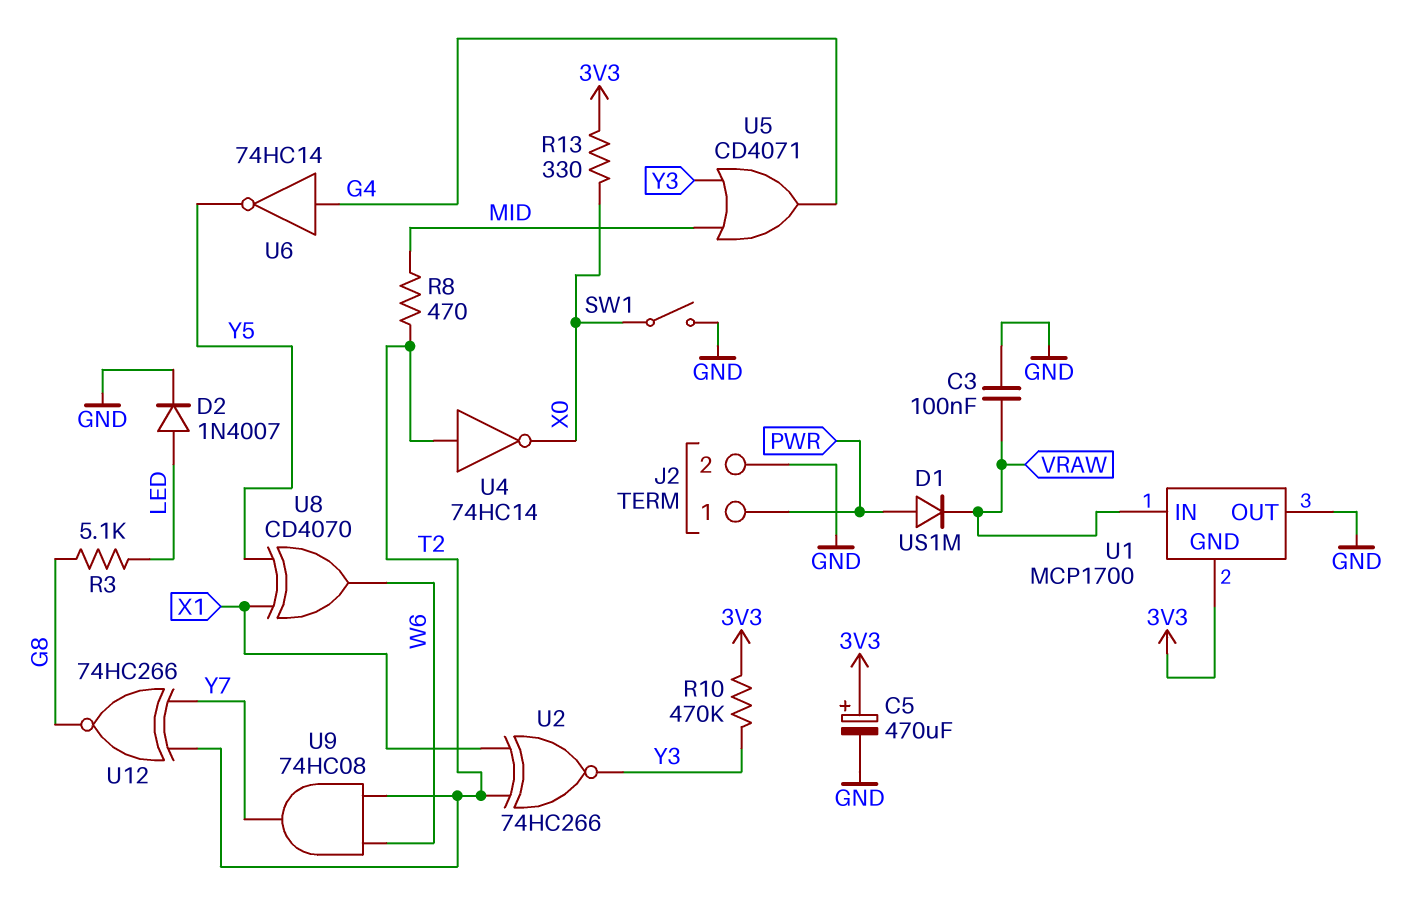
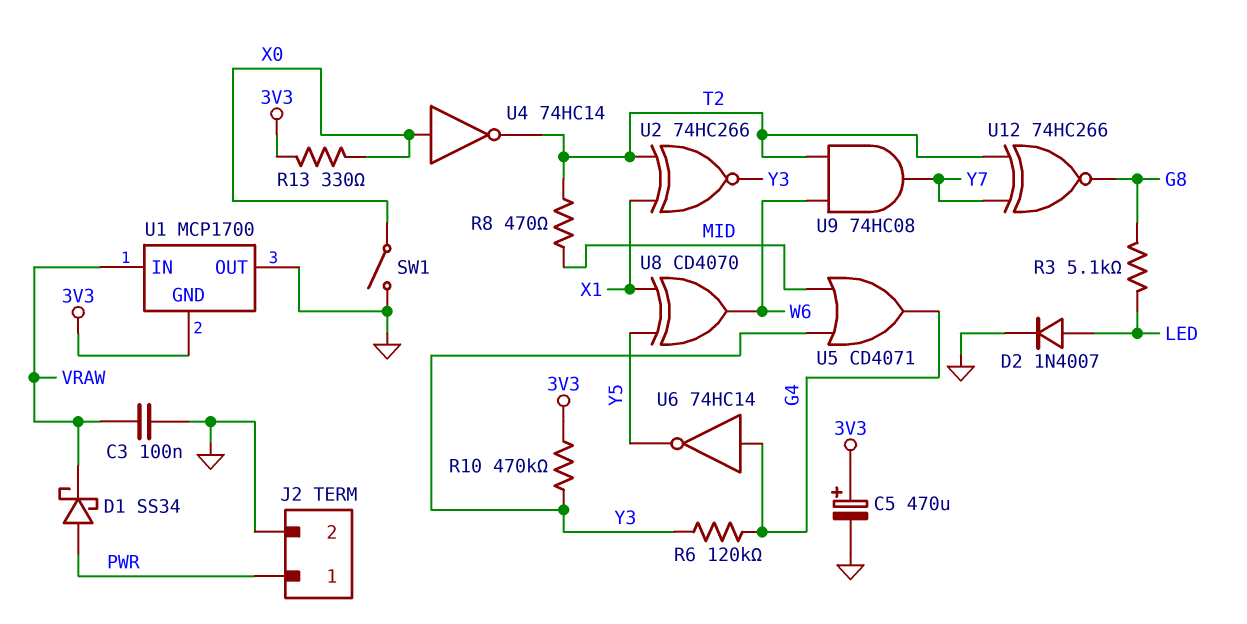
D1: diode US1M (A PWR, K VRAW) -> schottky SS34 (A PWR, K VRAW)
R6: none -> 120k (G4, Y3)
U4: NOT 74HC14 (in T2, out X0) -> NOT 74HC14 (in X0, out T2)

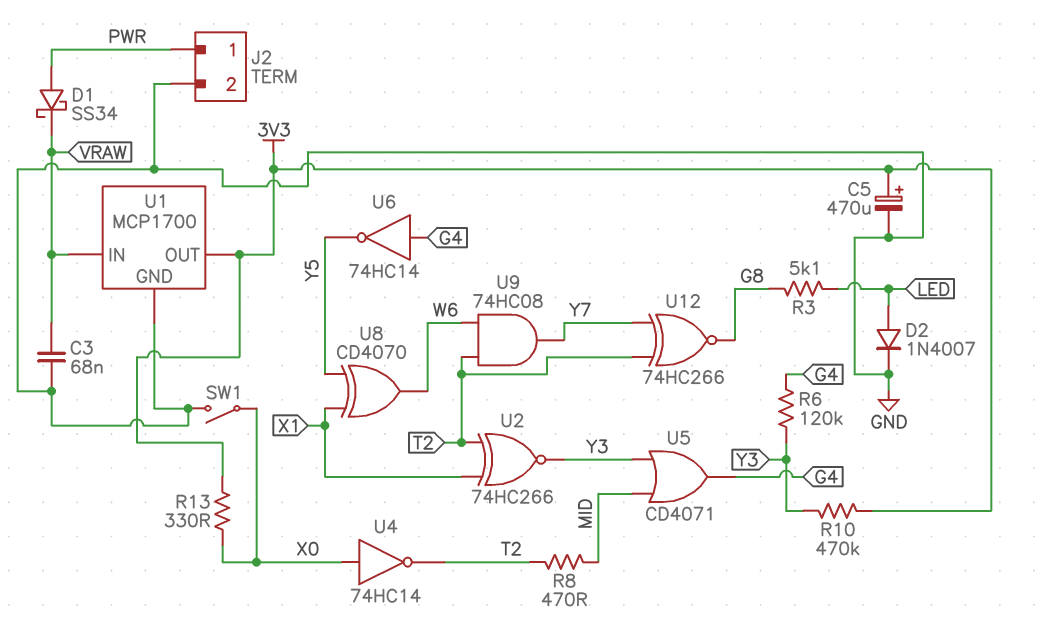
C3: 100nF (GND, VRAW) -> 68nF (GND, VRAW)
U1 pin GND: 3V3 -> GND
U1 pin OUT: GND -> 3V3

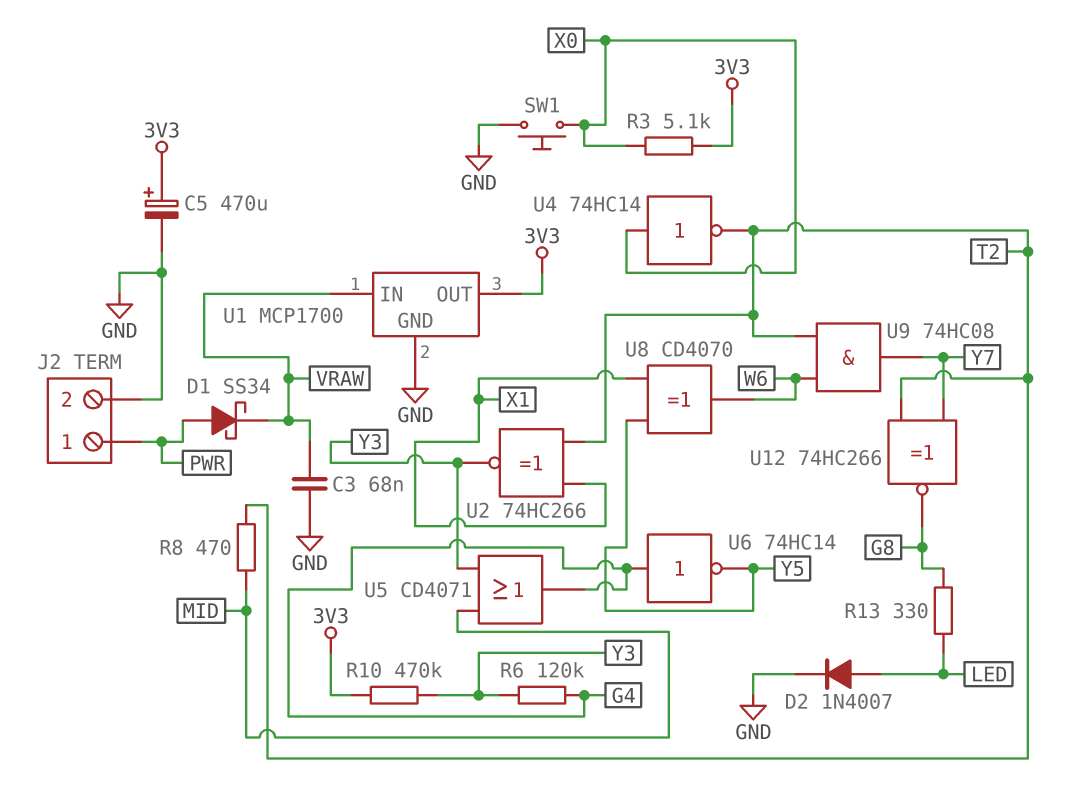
R3: 5.1k (G8, LED) -> 5.1k (3V3, X0)
R13: 330 (3V3, X0) -> 330 (G8, LED)
SW1: switch (GND, X0) -> button (GND, X0)

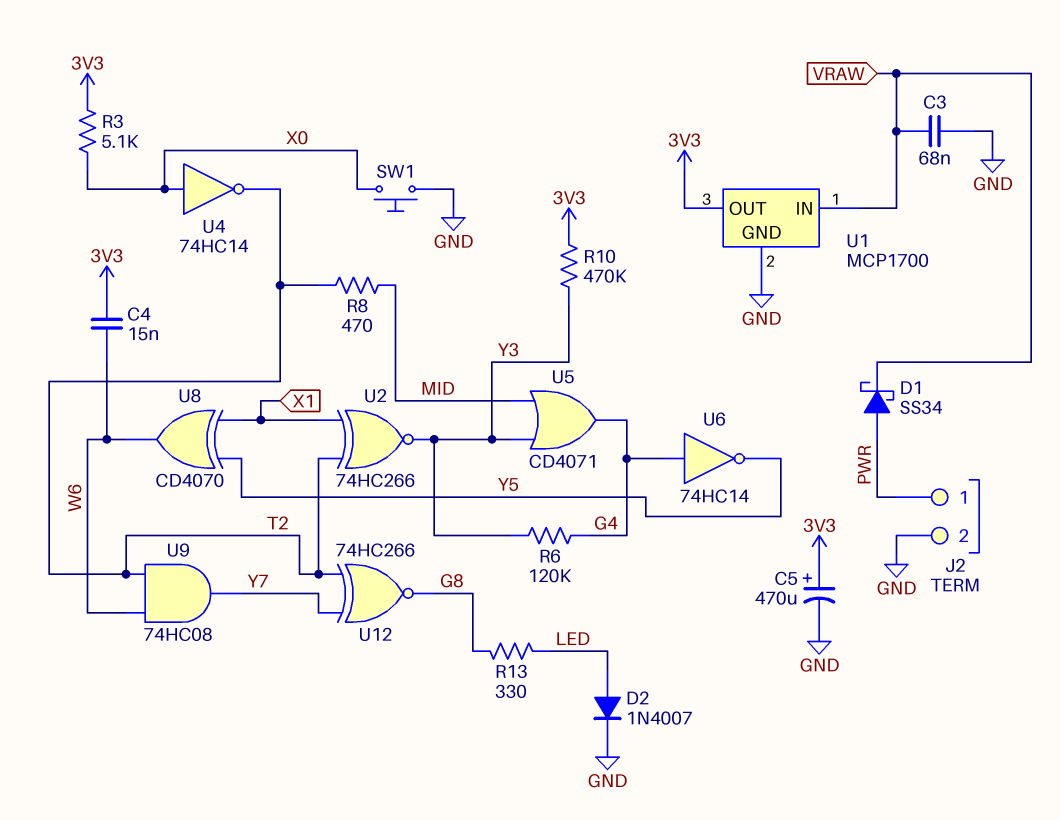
C4: none -> 15nF (3V3, W6)

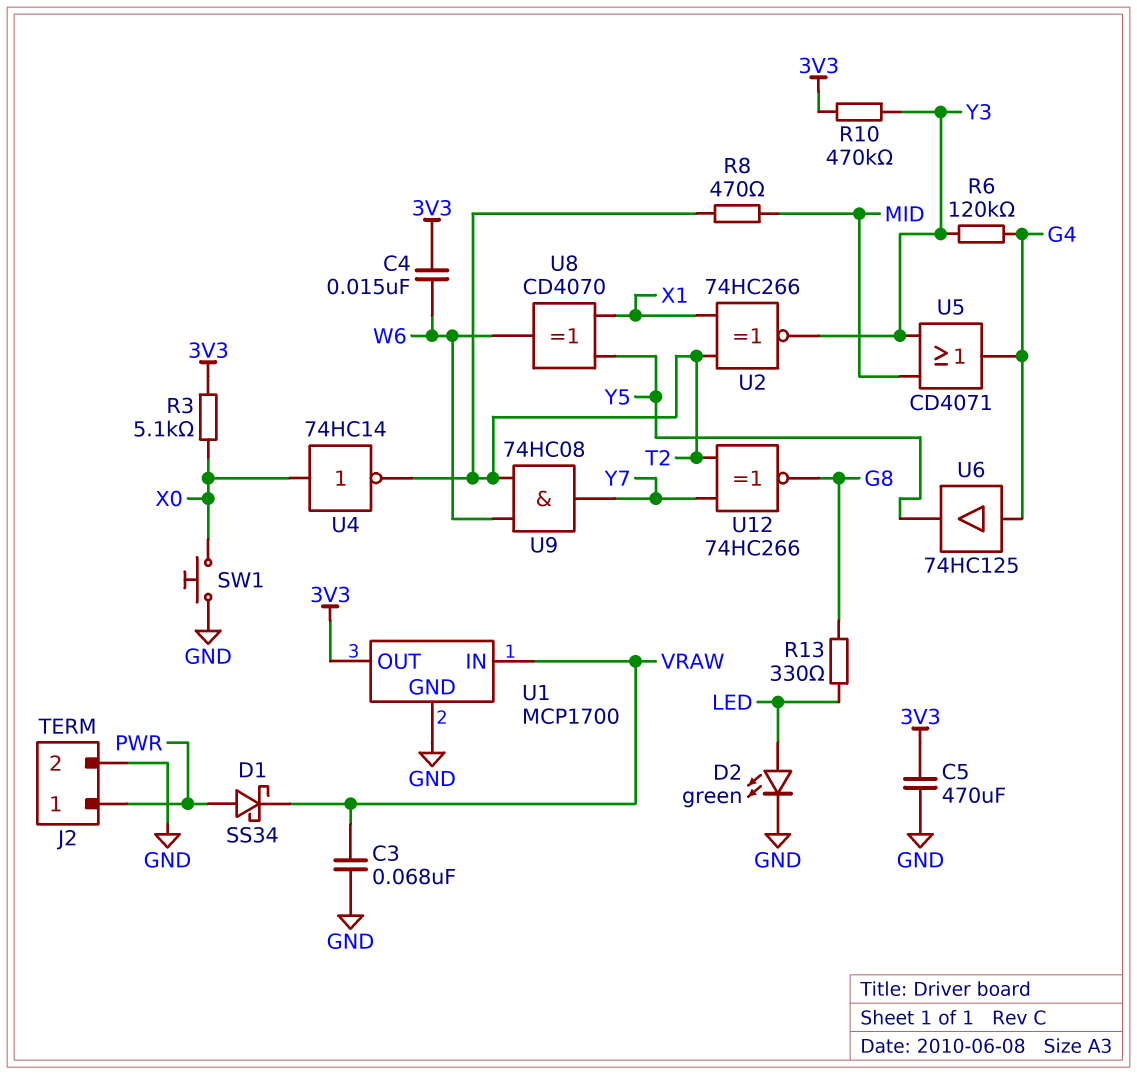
C5: 470uF (plus 3V3, minus GND) -> 470uF (3V3, GND)
D2: diode 1N4007 (A LED, K GND) -> LED green (A LED, K GND)
U6: NOT 74HC14 (in G4, out Y5) -> buffer 74HC125 (in G4, out Y5)

